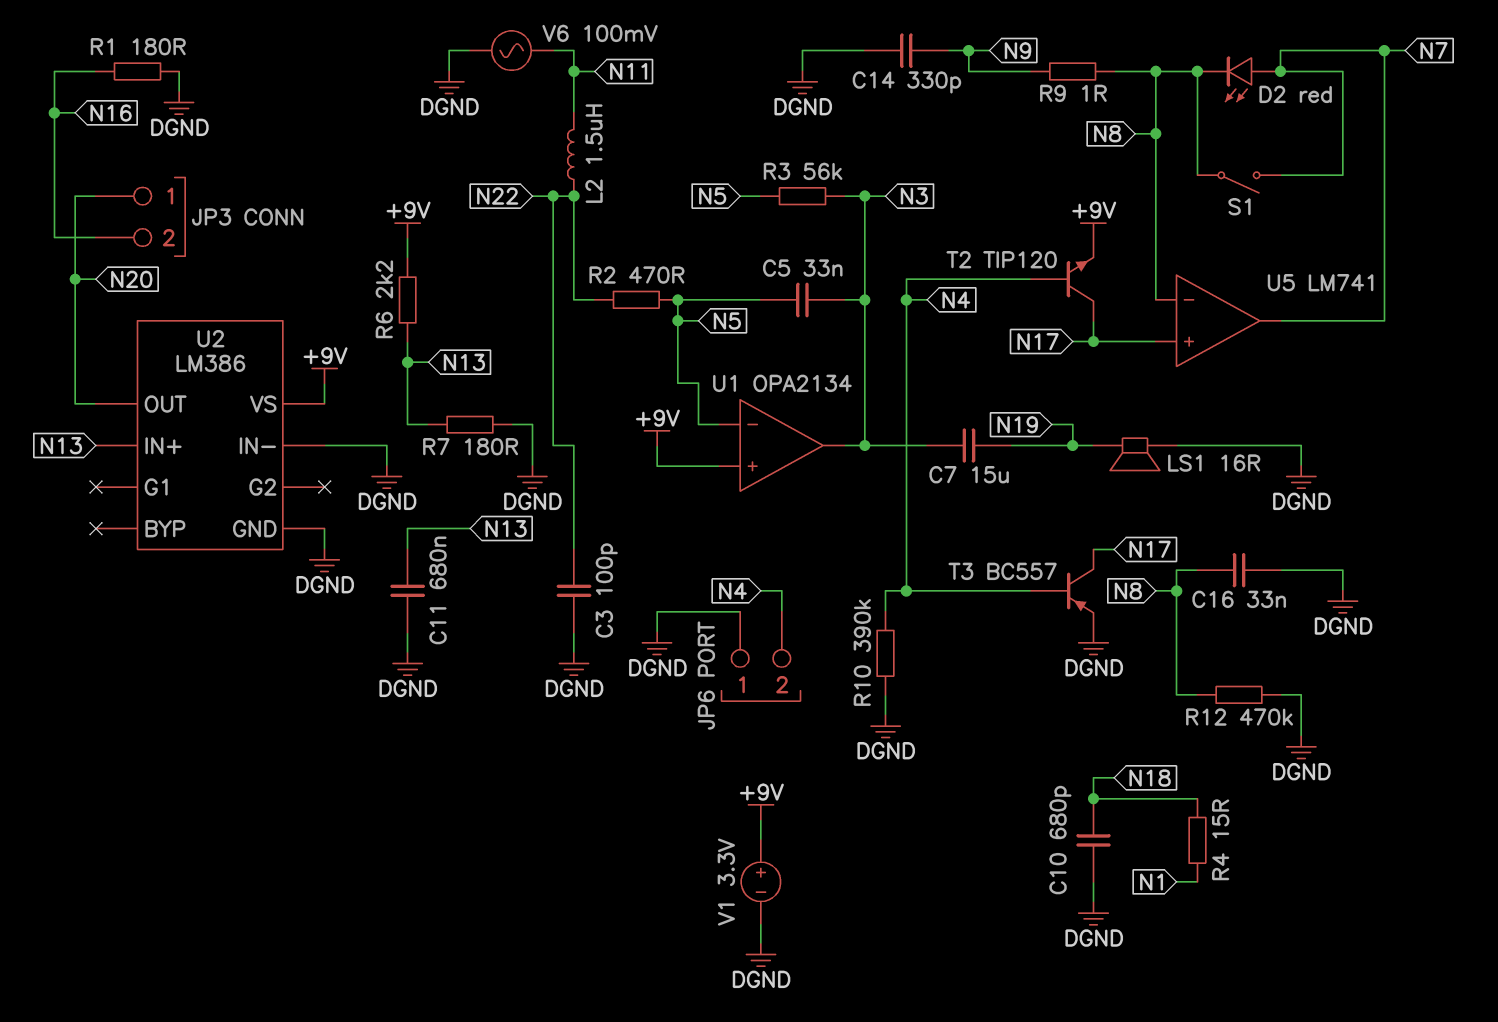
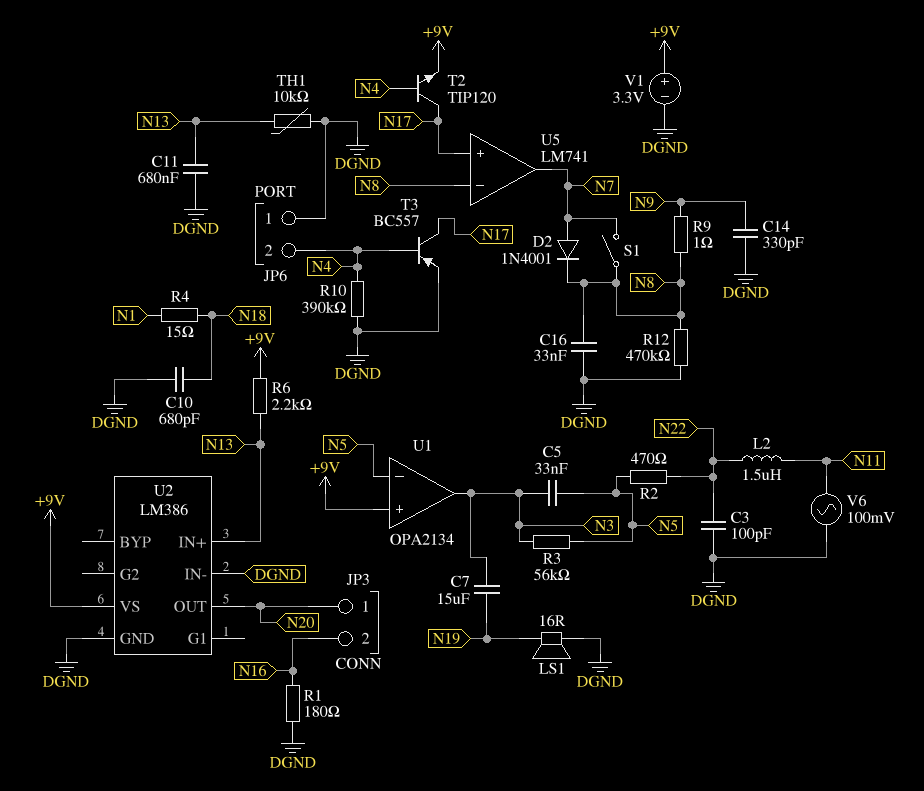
D2: LED red (A N7, K N8) -> diode 1N4001 (A N7, K N8)
R7: 180 (DGND, N13) -> none
TH1: none -> 10k (DGND, N13)

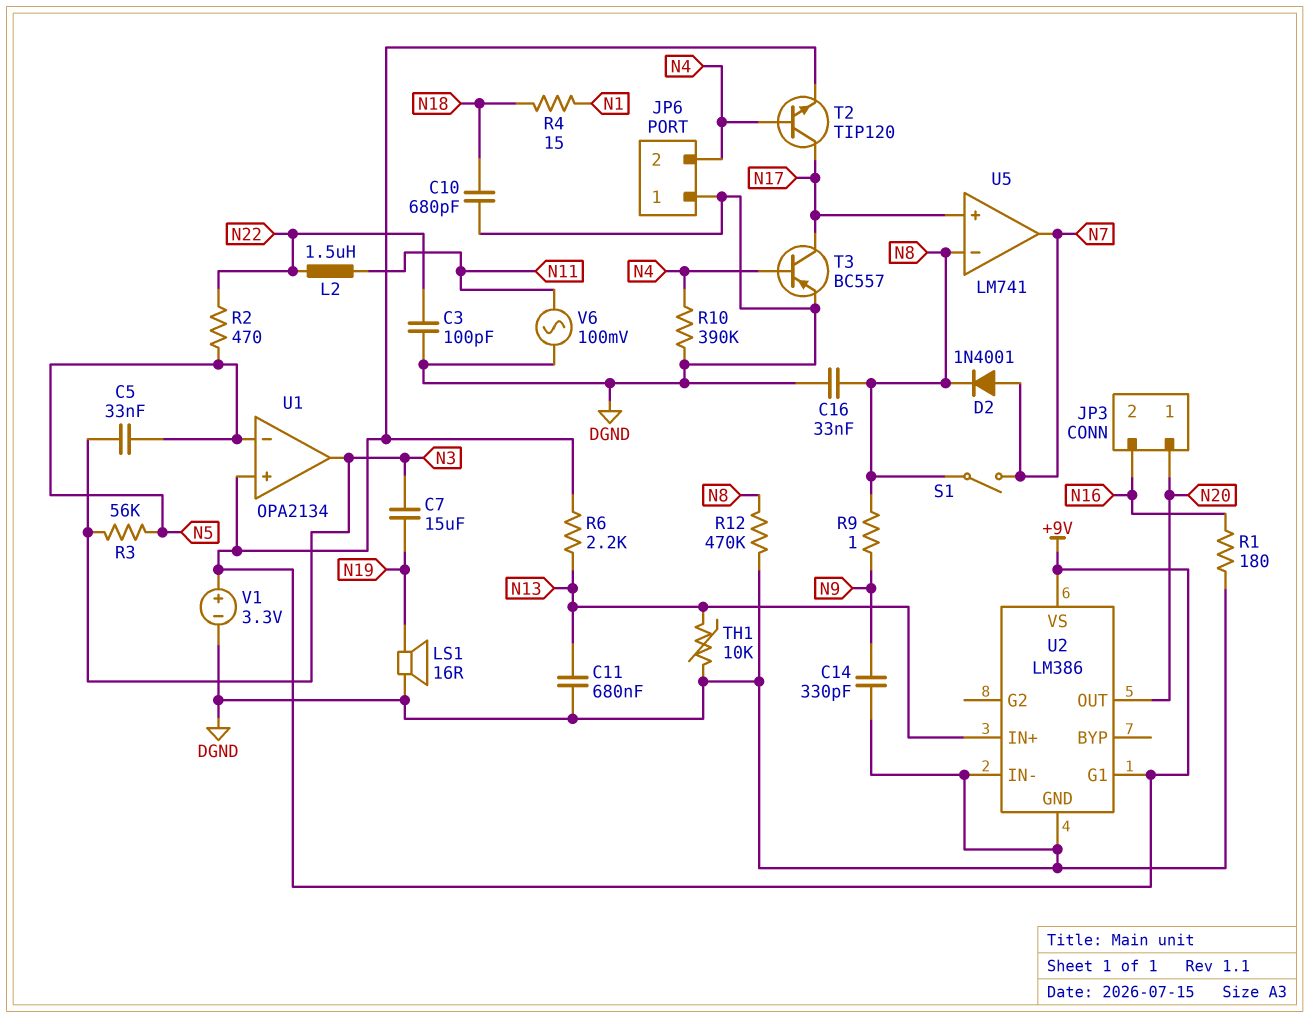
U2 pin G1: none -> +9V

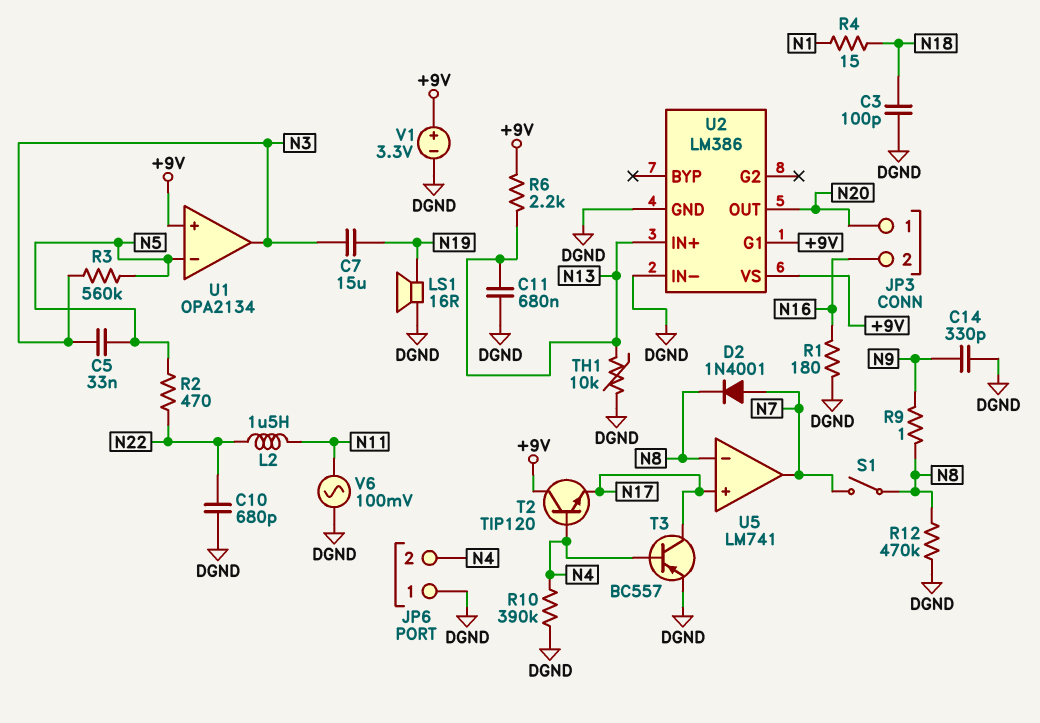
C3: 100pF (DGND, N22) -> 100pF (DGND, N18)
C10: 680pF (DGND, N18) -> 680pF (DGND, N22)
C16: 33nF (DGND, N8) -> none
R3: 56k (N3, N5) -> 560k (N3, N5)
T2: NPN TIP120 (B N4, C N17, E +9V) -> NPN TIP120 (B N4, C +9V, E N17)

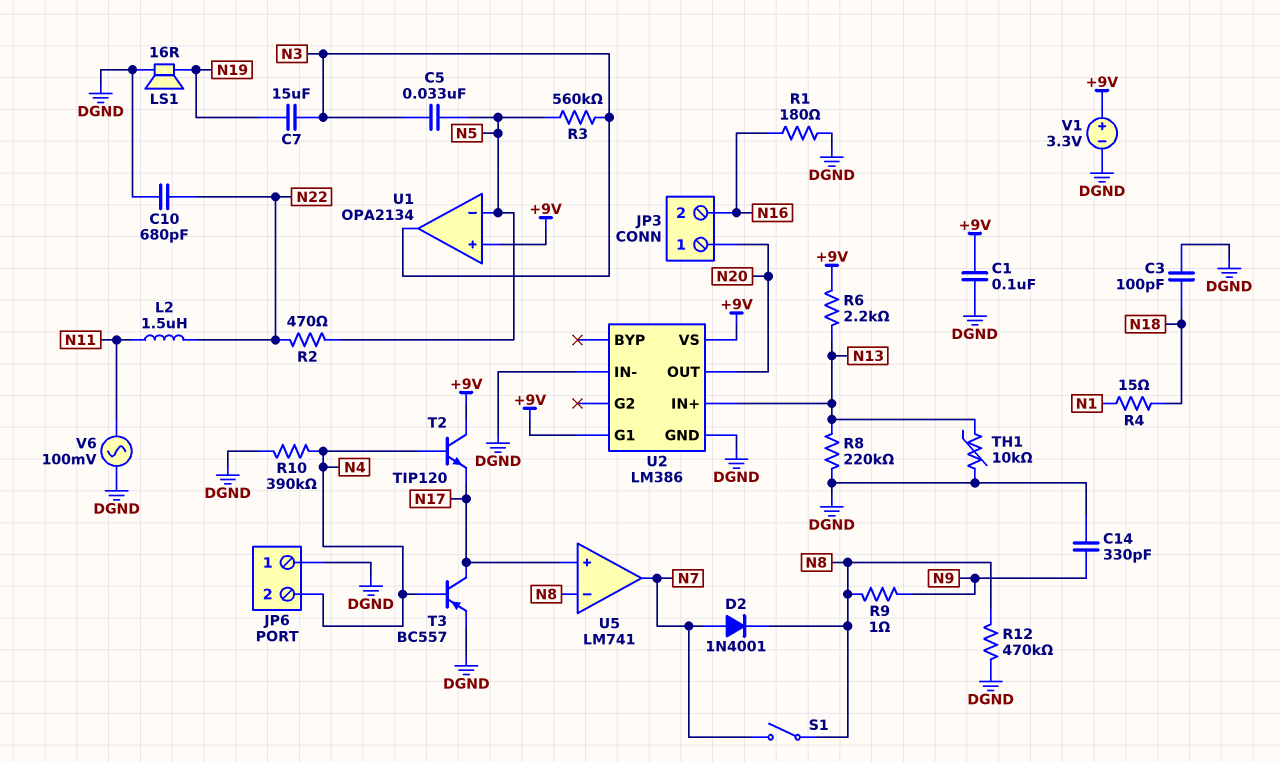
C1: none -> 100nF (+9V, DGND)
C11: 680nF (DGND, N13) -> none
R8: none -> 220k (DGND, N13)

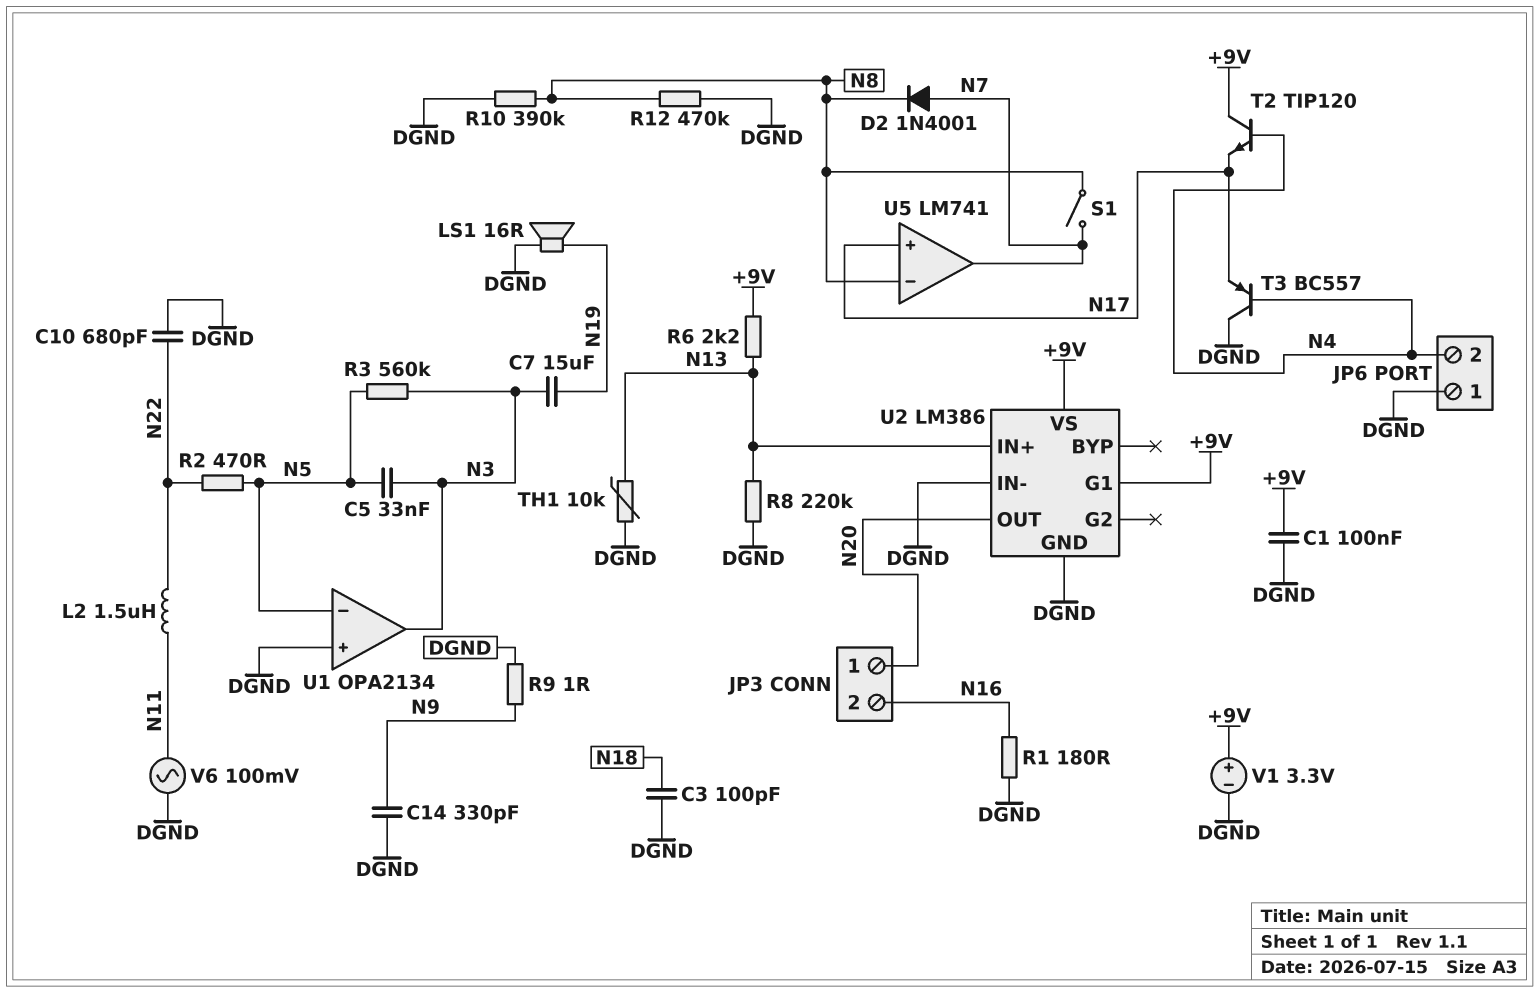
R4: 15 (N1, N18) -> none
R9: 1 (N8, N9) -> 1 (DGND, N9)
R10: 390k (DGND, N4) -> 390k (DGND, N8)
T3: PNP BC557 (B N4, C N17, E DGND) -> PNP BC557 (B N4, C DGND, E N17)
U1 pin in+: +9V -> DGND

